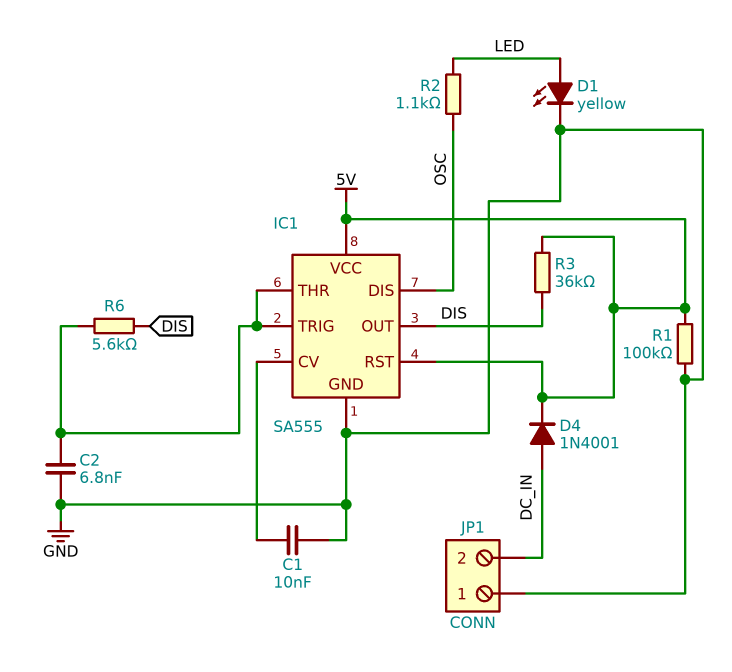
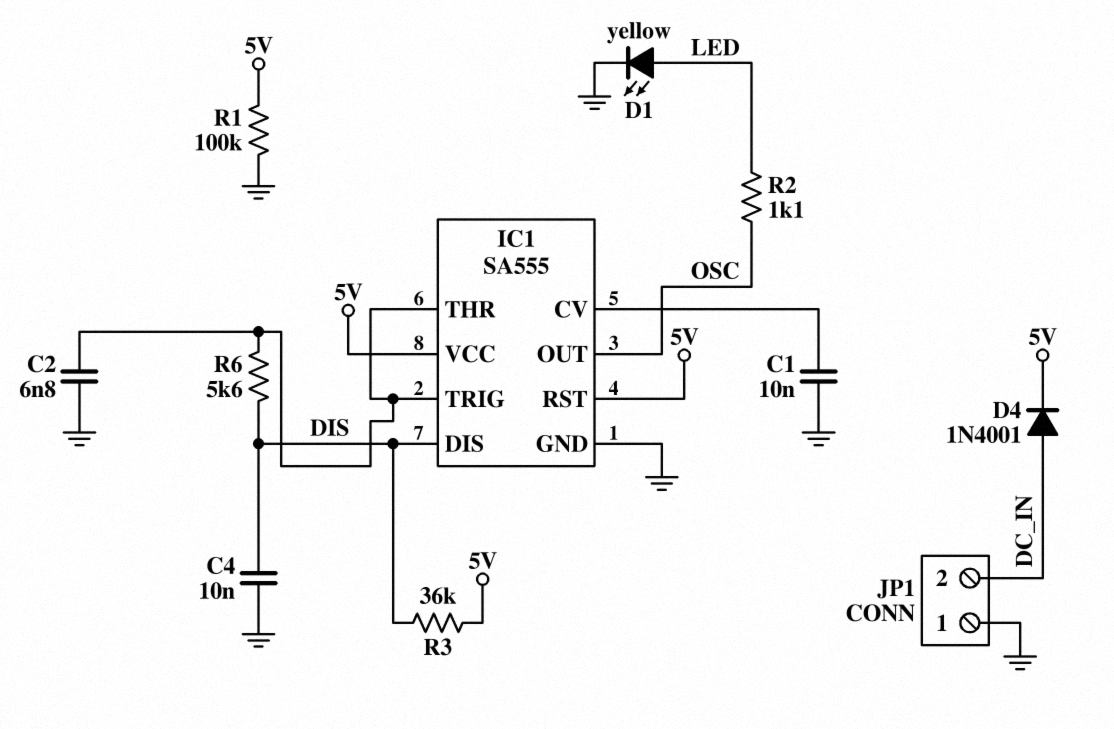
C4: none -> 10nF (DIS, GND)
IC1 pin DIS: OSC -> DIS
IC1 pin OUT: DIS -> OSC

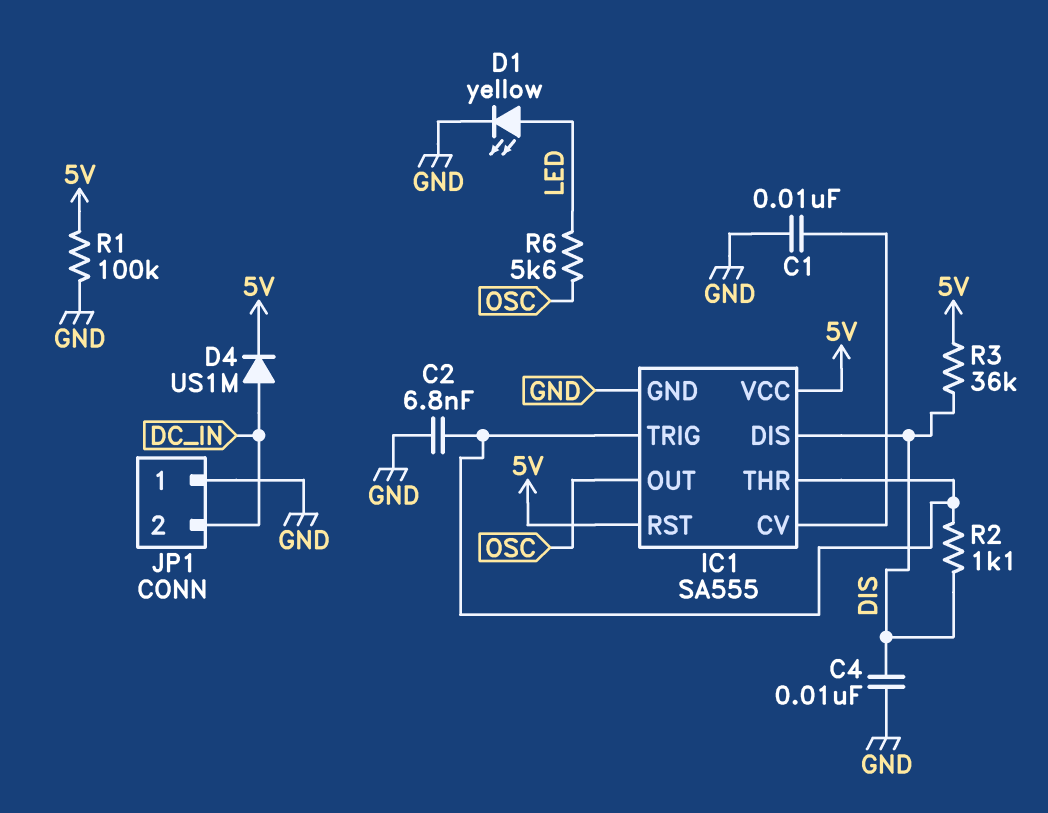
D4: diode 1N4001 (A DC_IN, K 5V) -> diode US1M (A DC_IN, K 5V)
R2: 1.1k (LED, OSC) -> 1.1k (DIS, IC1/THR)
R6: 5.6k (DIS, IC1/THR) -> 5.6k (LED, OSC)

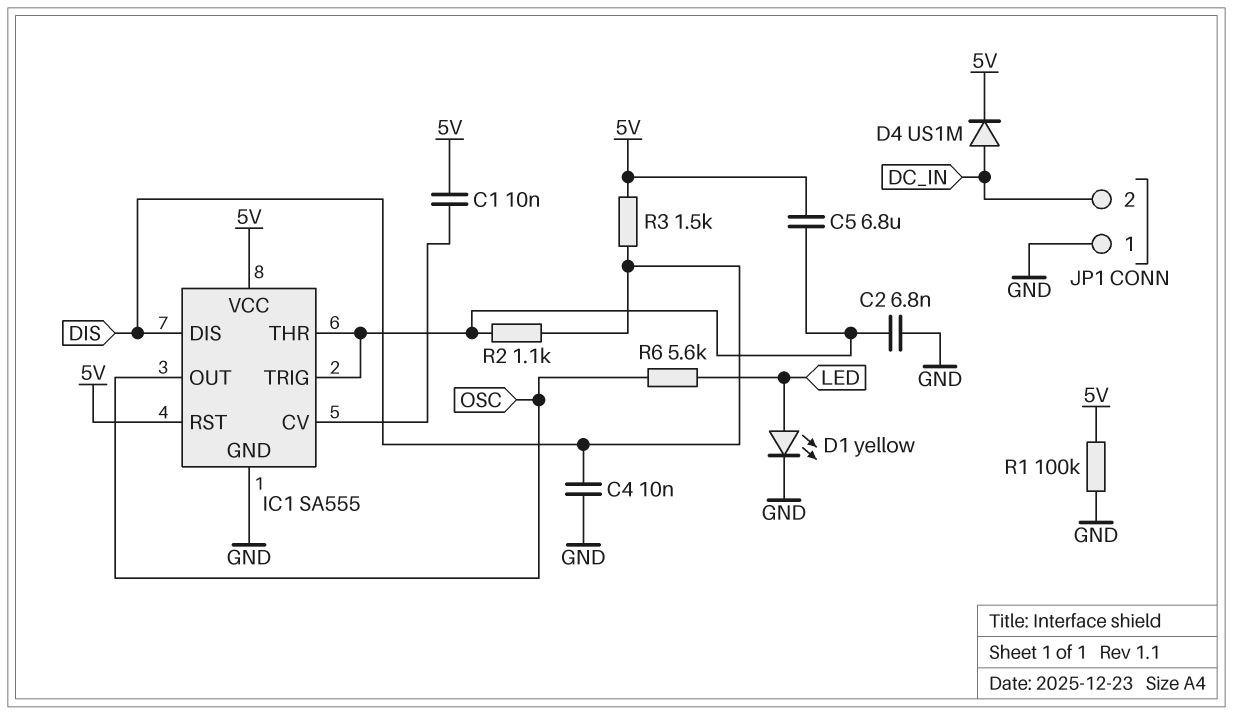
C1: 10nF (GND, IC1/CV) -> 10nF (5V, IC1/CV)
C5: none -> 6.8uF (5V, IC1/THR)
R3: 36k (5V, DIS) -> 1.5k (5V, DIS)

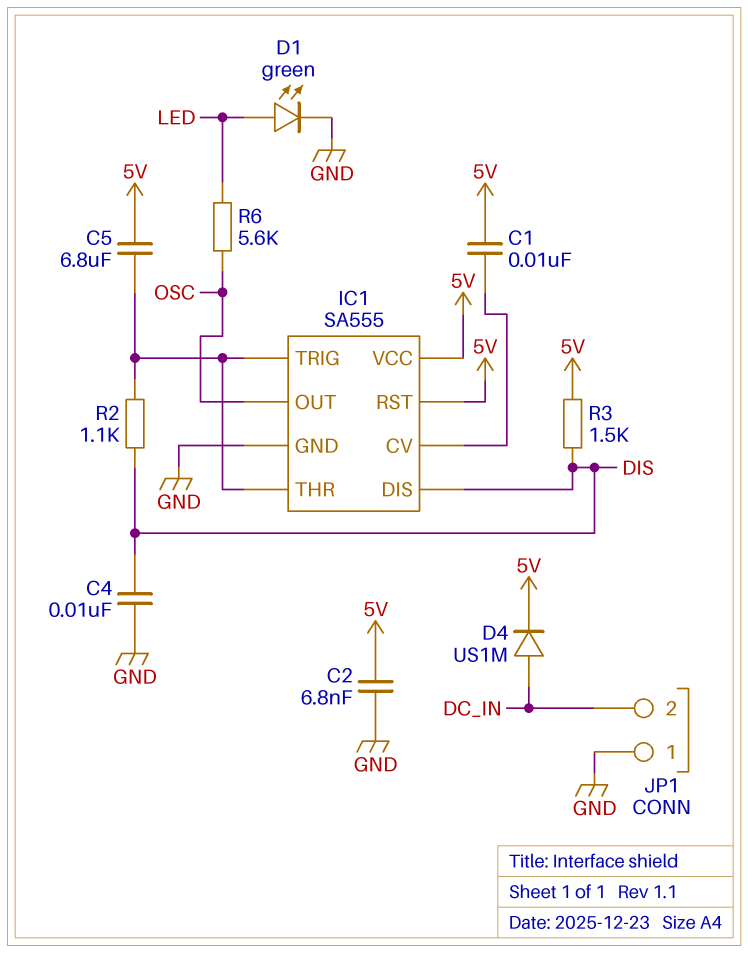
C2: 6.8nF (GND, IC1/THR) -> 6.8nF (5V, GND)
D1: LED yellow (A LED, K GND) -> LED green (A LED, K GND)
R1: 100k (5V, GND) -> none

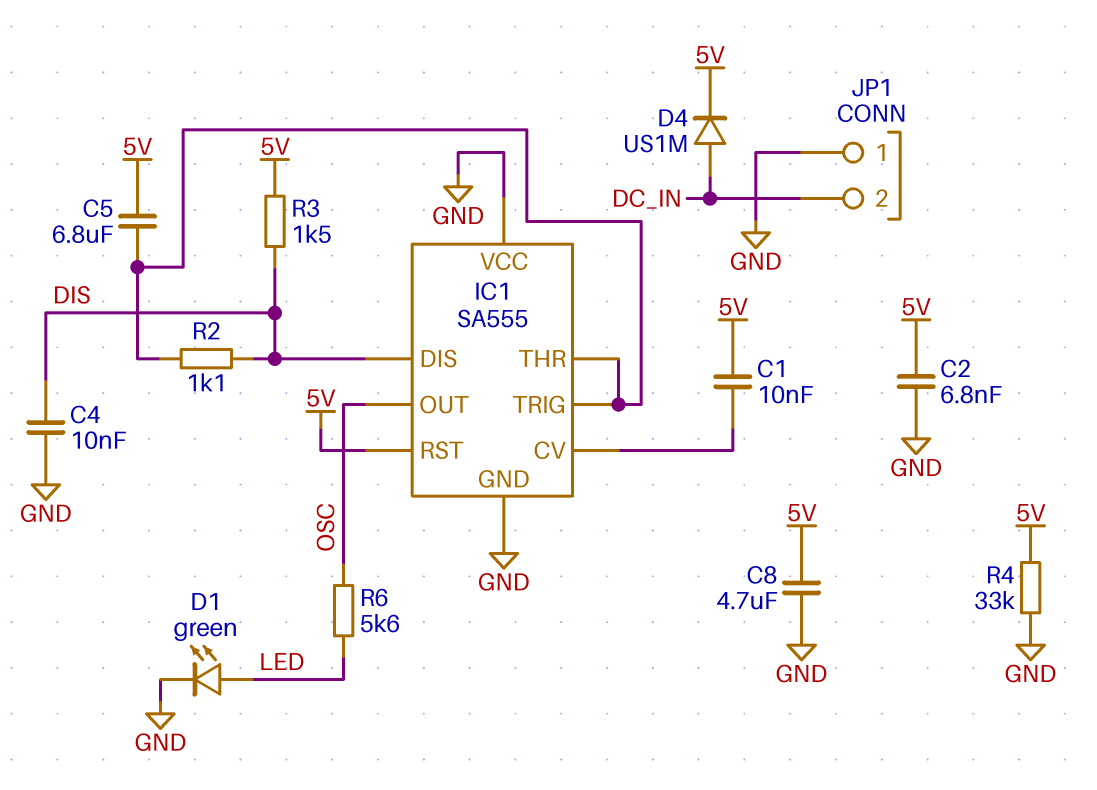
C8: none -> 4.7uF (5V, GND)
IC1 pin VCC: 5V -> GND
R4: none -> 33k (5V, GND)

